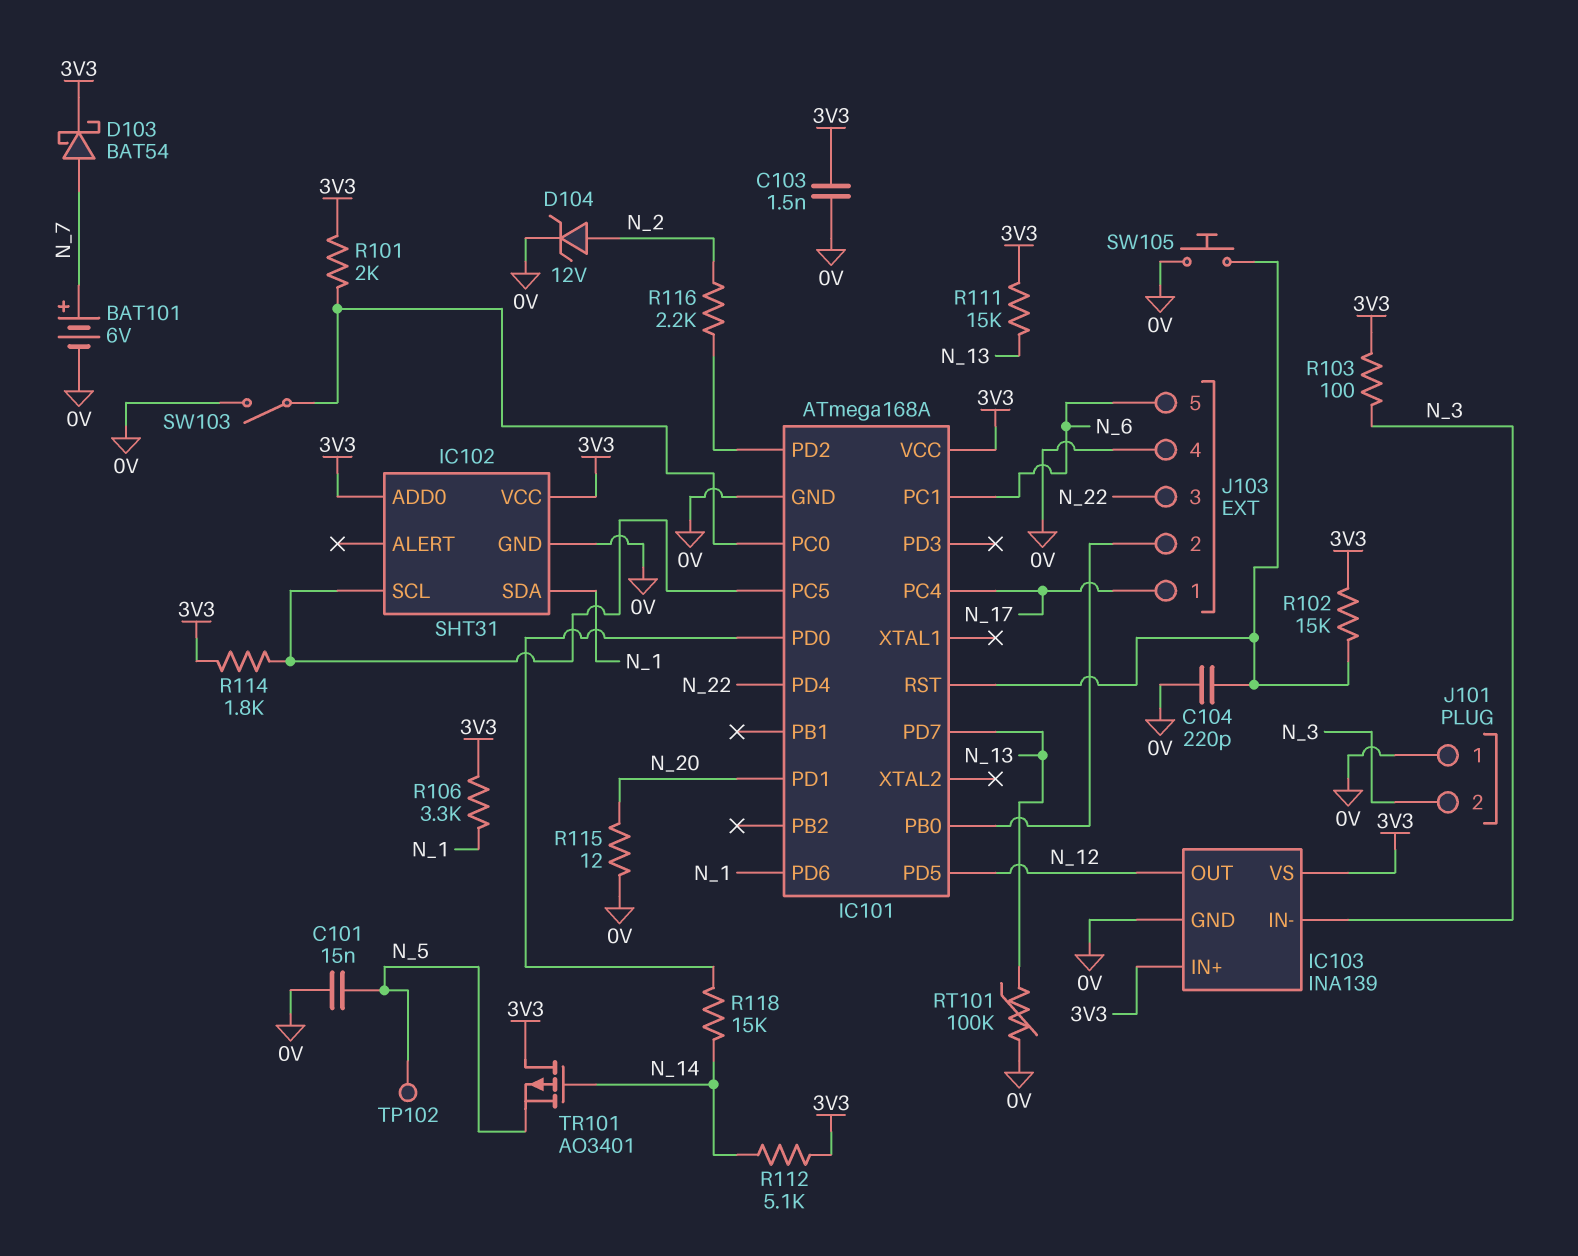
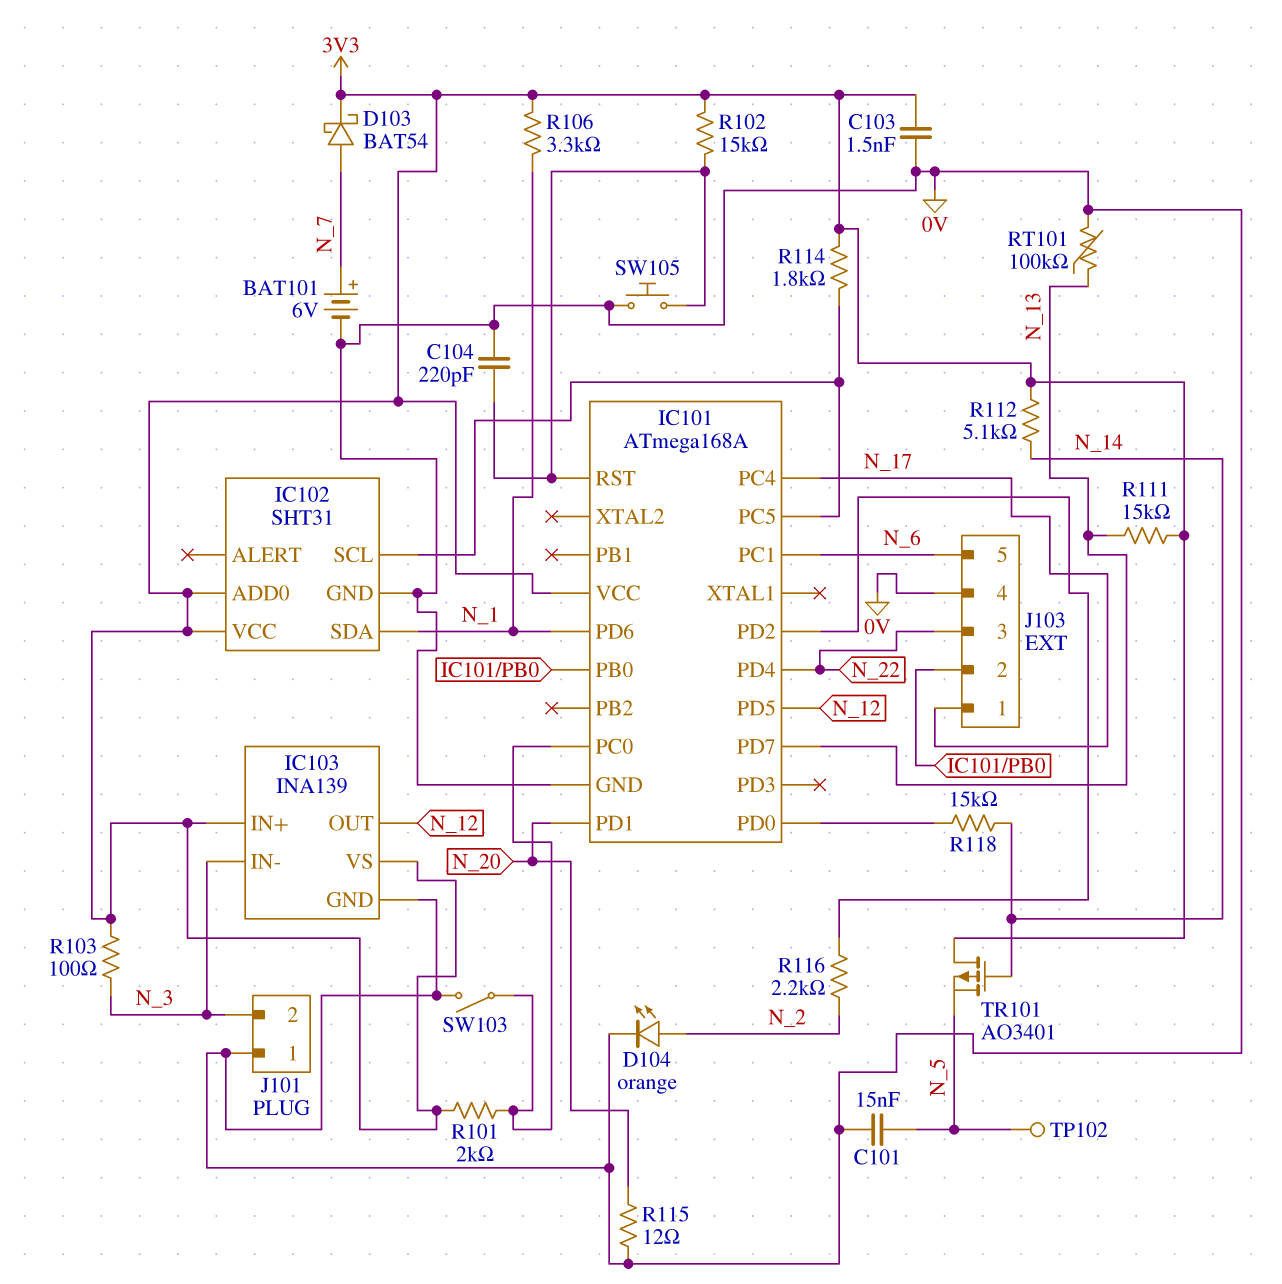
D104: zener 12V (A N_2, K 0V) -> LED orange (A N_2, K 0V)

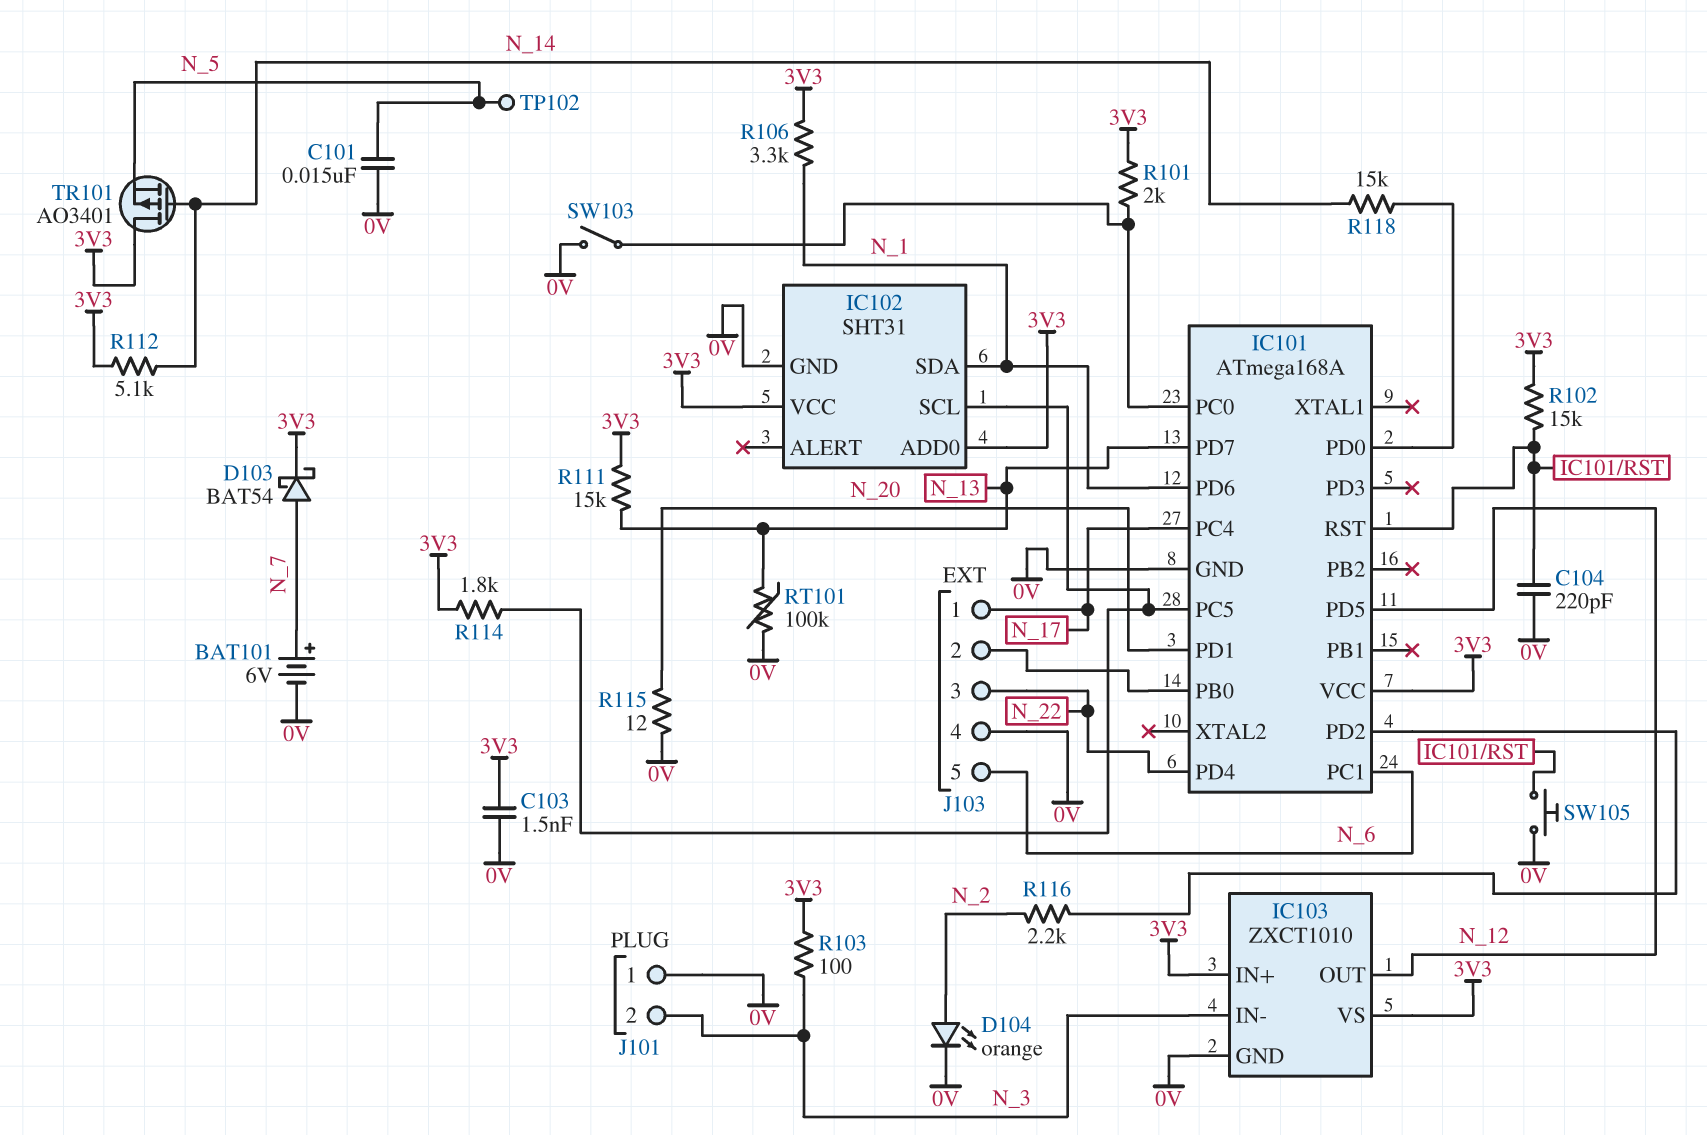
IC103: INA139 -> ZXCT1010

